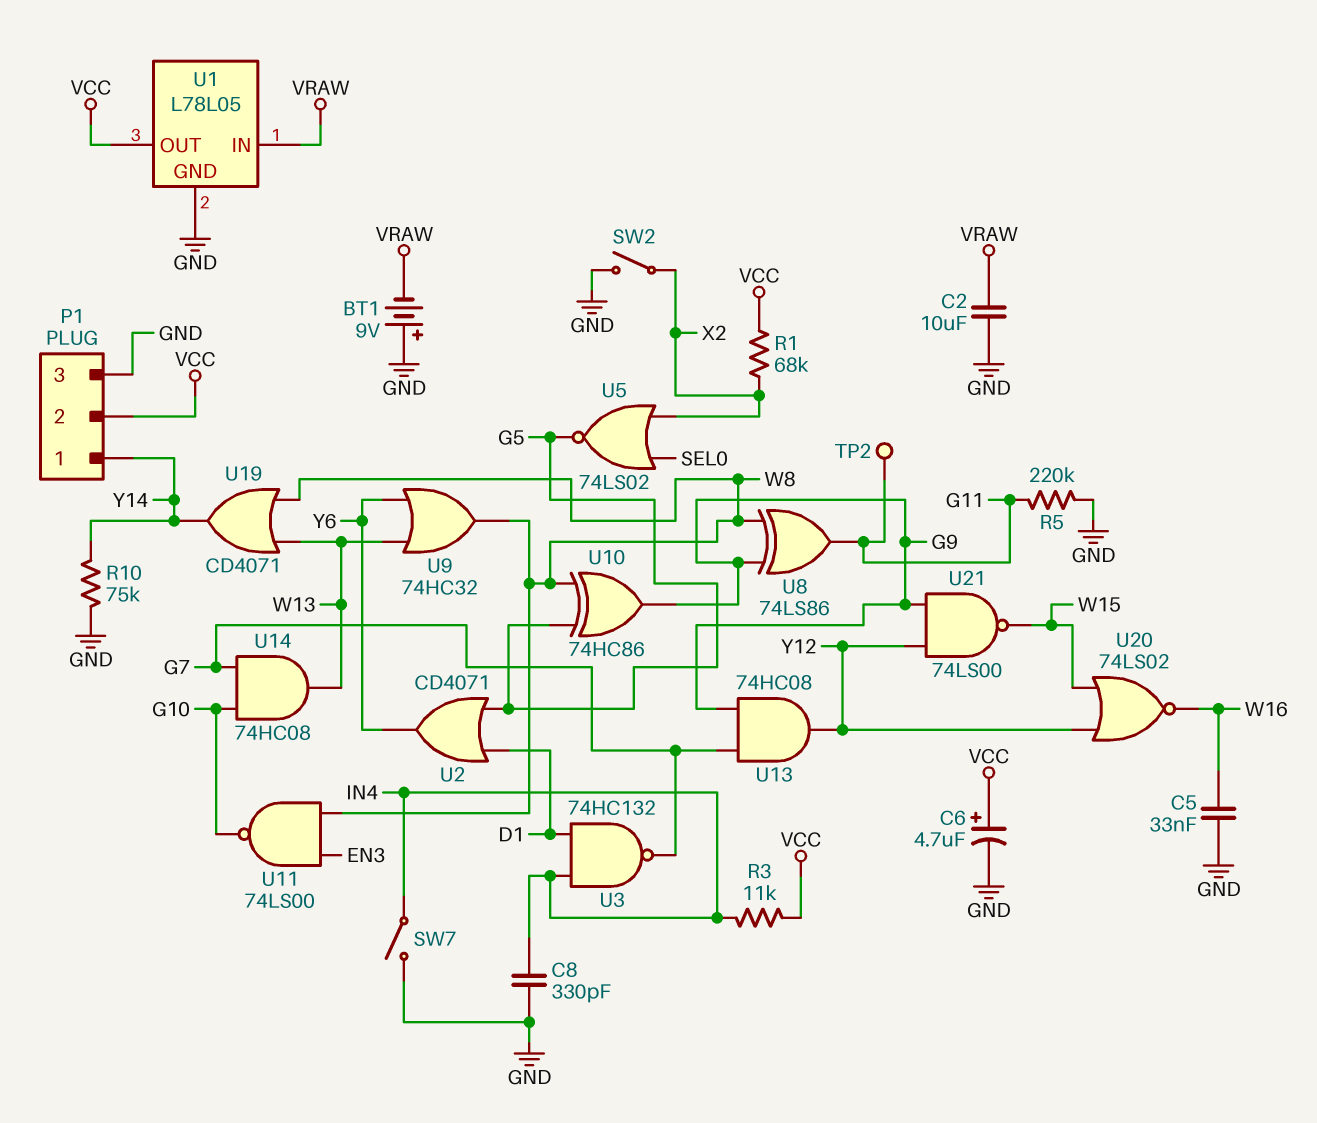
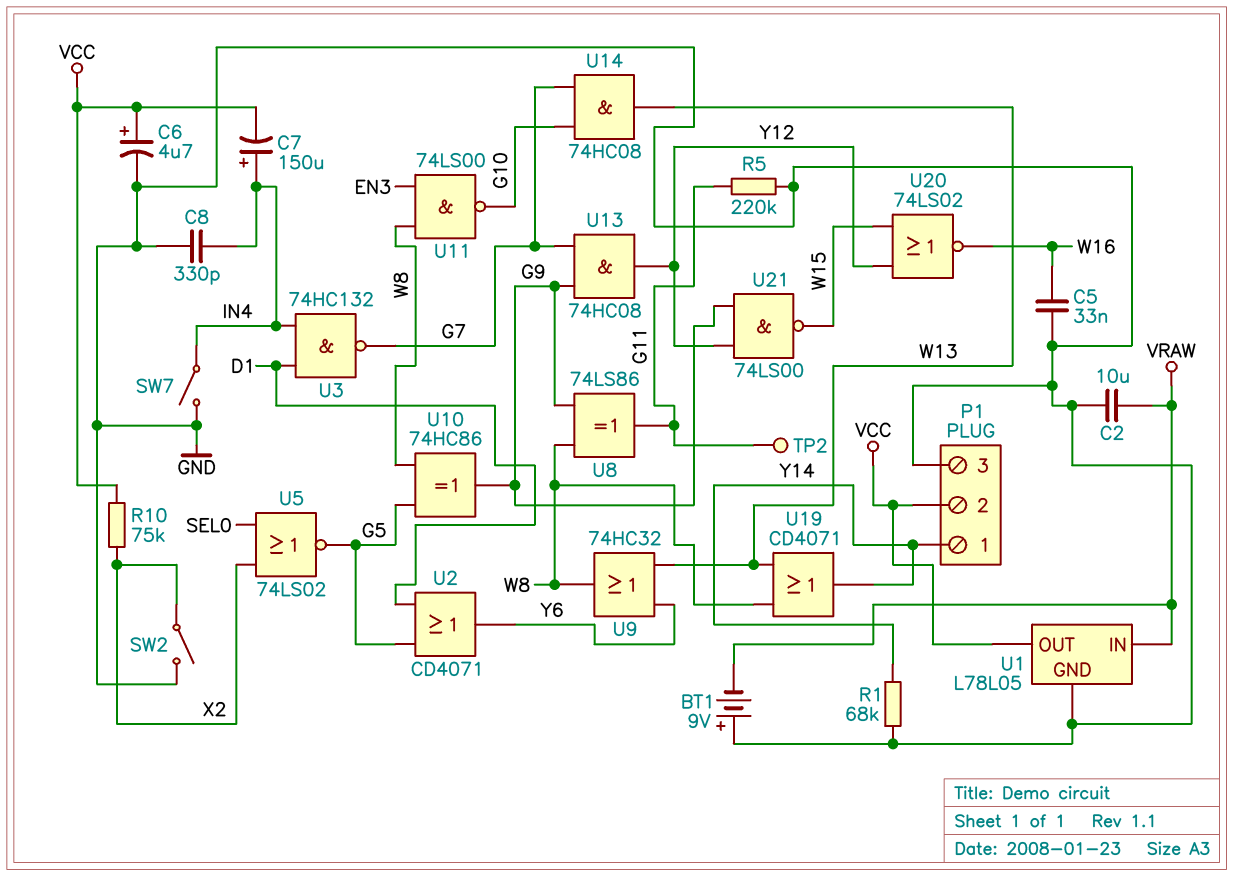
C7: none -> 150uF (plus IN4, minus VCC)
R1: 68k (VCC, X2) -> 68k (GND, Y14)
R3: 11k (IN4, VCC) -> none
R10: 75k (GND, Y14) -> 75k (VCC, X2)

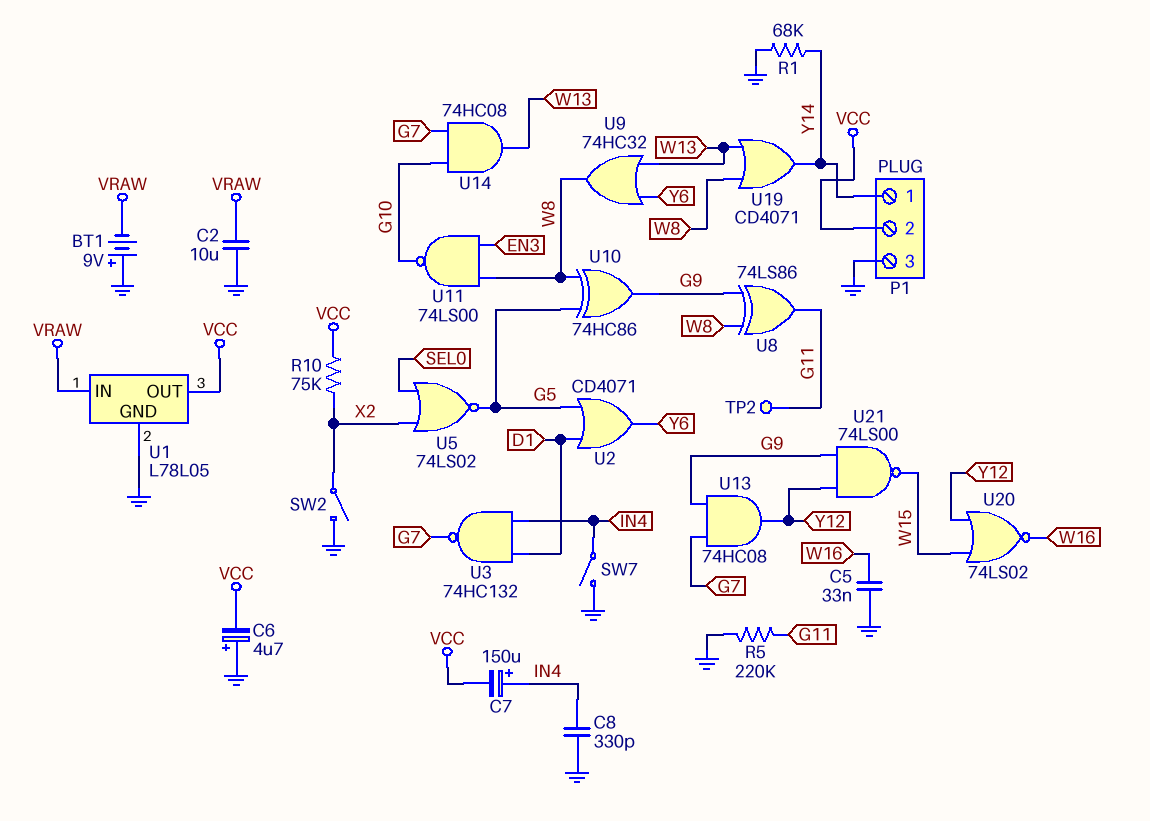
C6: 4.7uF (plus VCC, minus GND) -> 4.7uF (plus GND, minus VCC)

